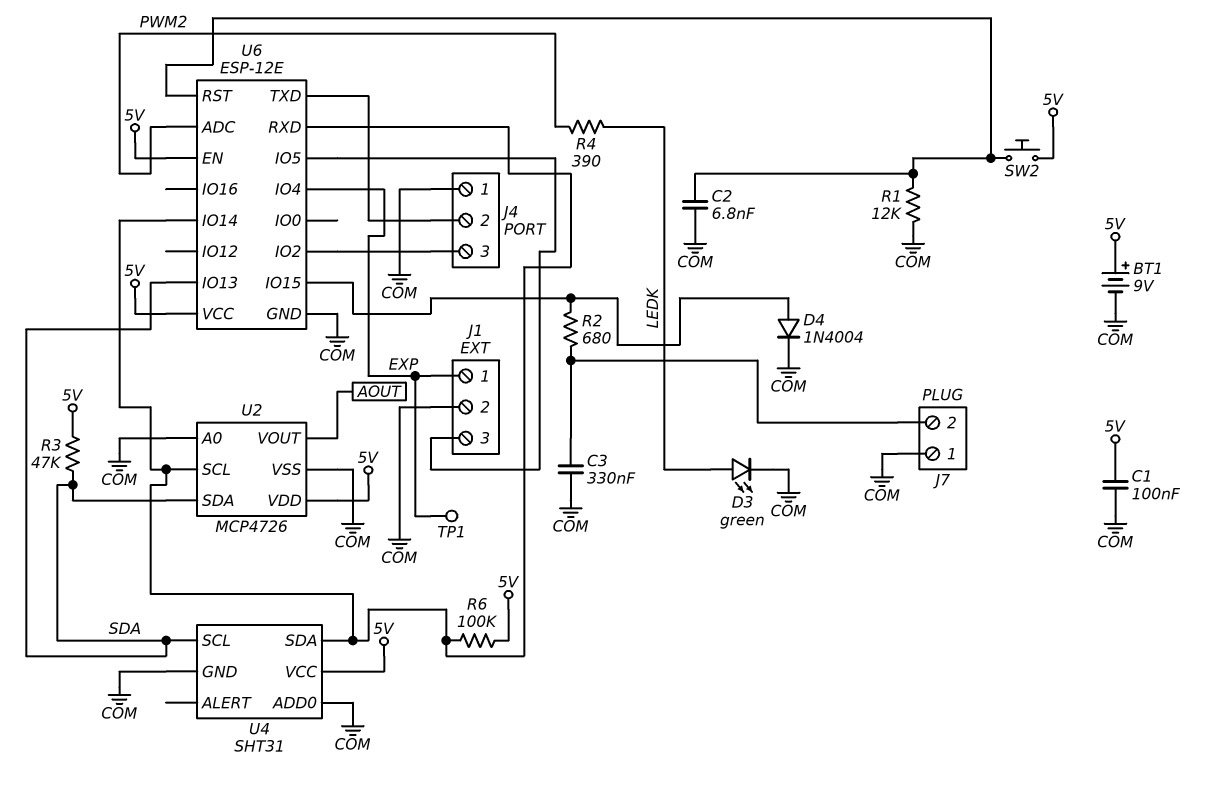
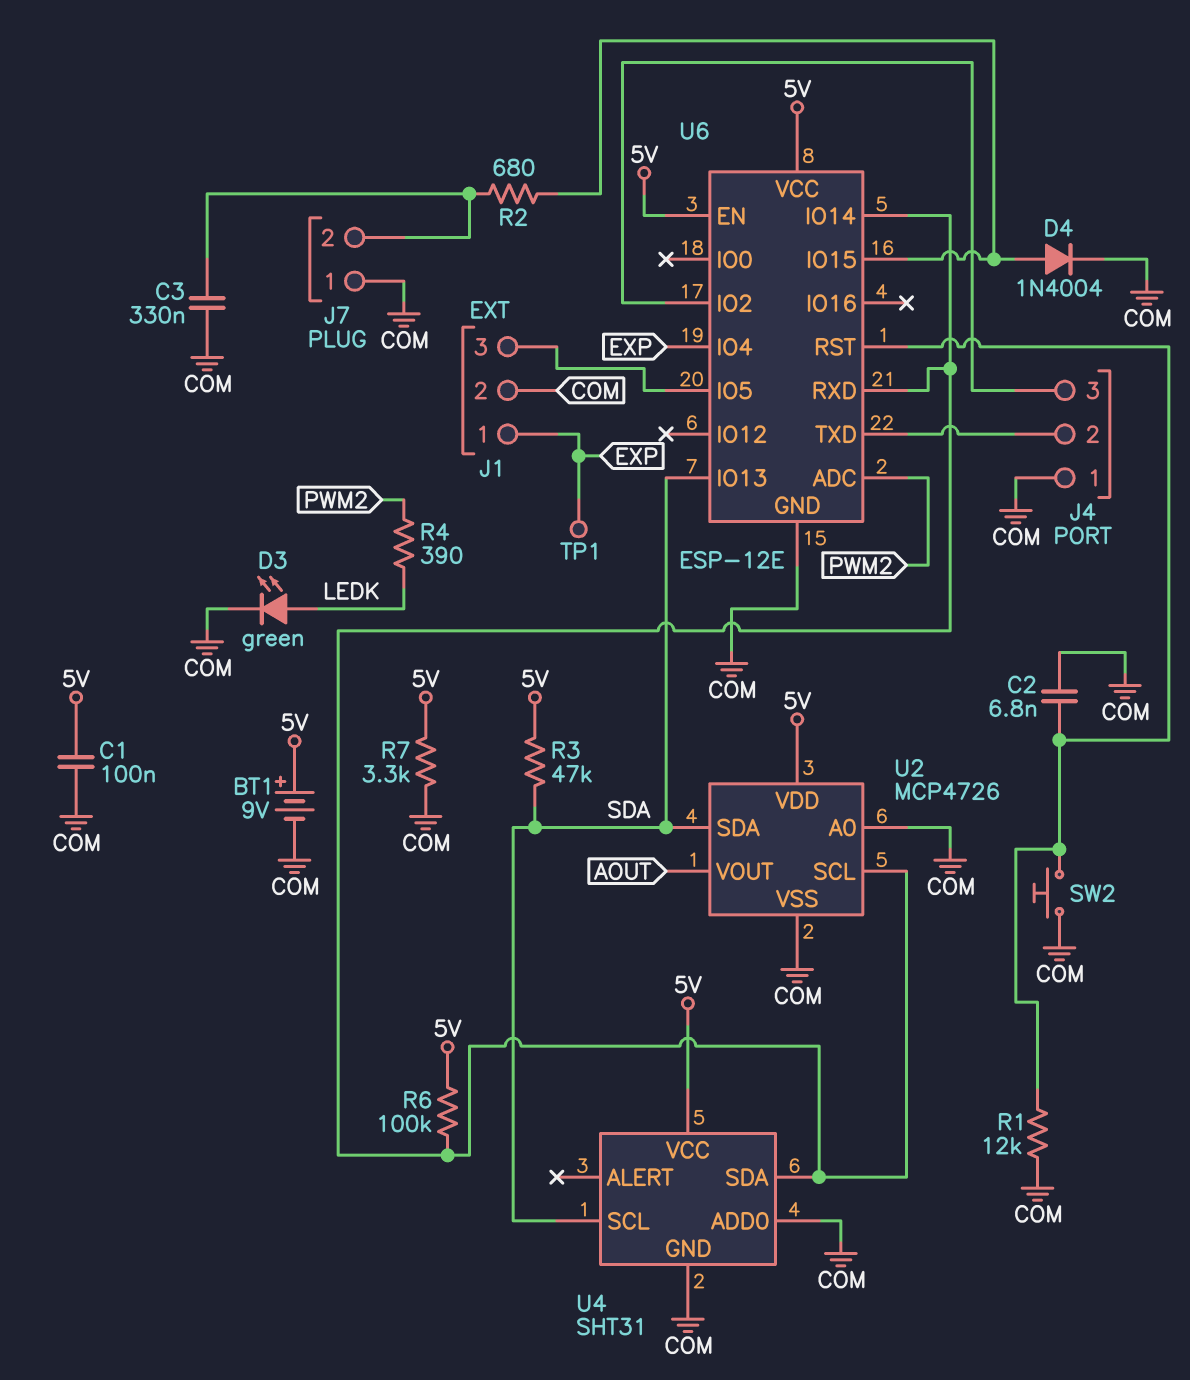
R7: none -> 3.3k (5V, COM)
SW2: button (5V, U6/RST) -> button (COM, U6/RST)

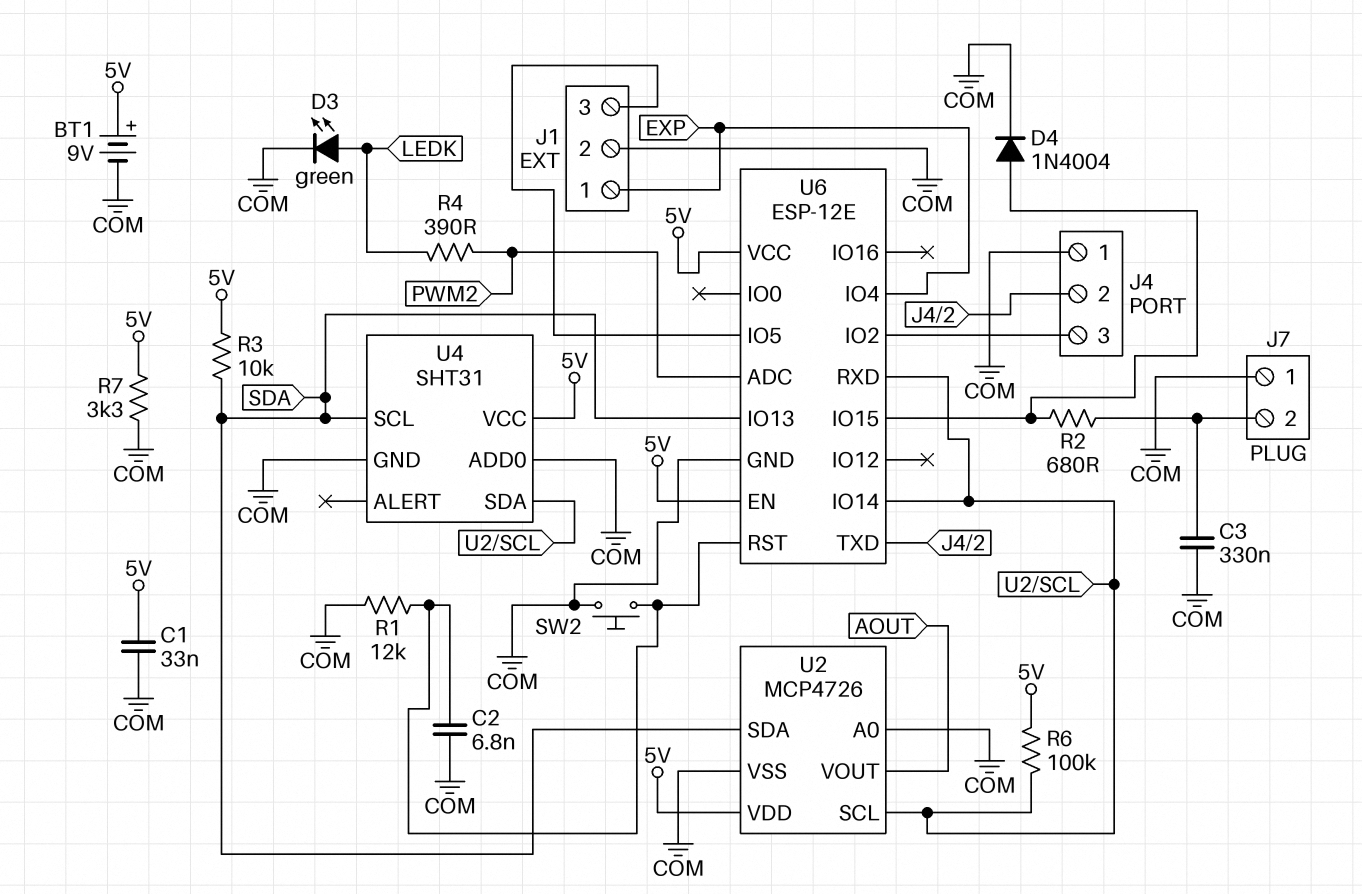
C1: 100nF (5V, COM) -> 33nF (5V, COM)
R3: 47k (5V, SDA) -> 10k (5V, SDA)
TP1: test point (EXP) -> none

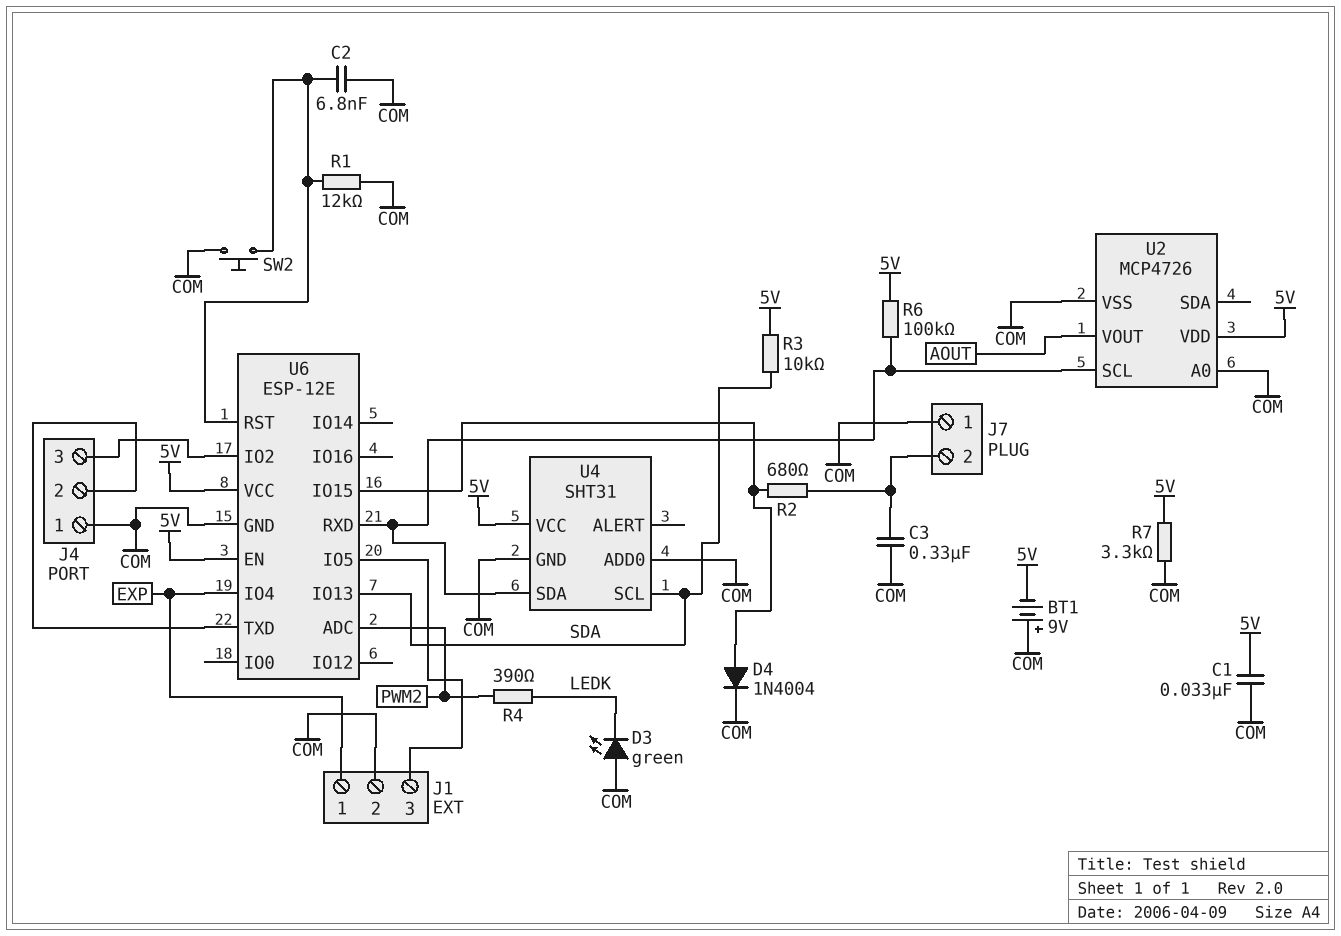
BT1: 9V (plus 5V, minus COM) -> 9V (plus COM, minus 5V)
D3: LED green (A LEDK, K COM) -> LED green (A COM, K LEDK)
U2 pin SDA: SDA -> none
U6 pin IO14: U2/SCL -> none

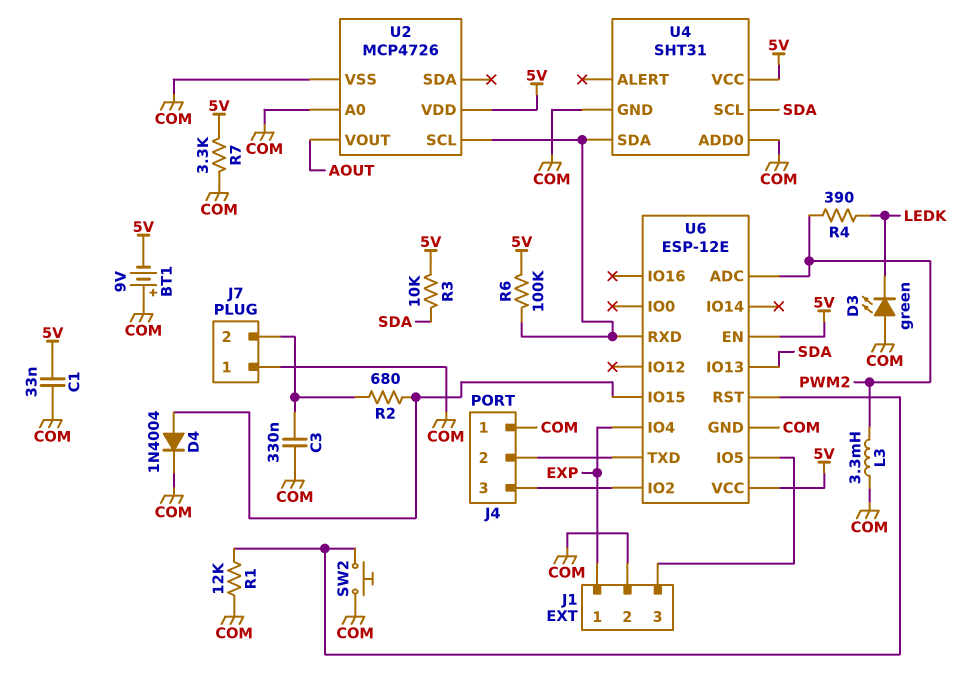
C2: 6.8nF (COM, U6/RST) -> none
L3: none -> 3.3mH (COM, PWM2)

